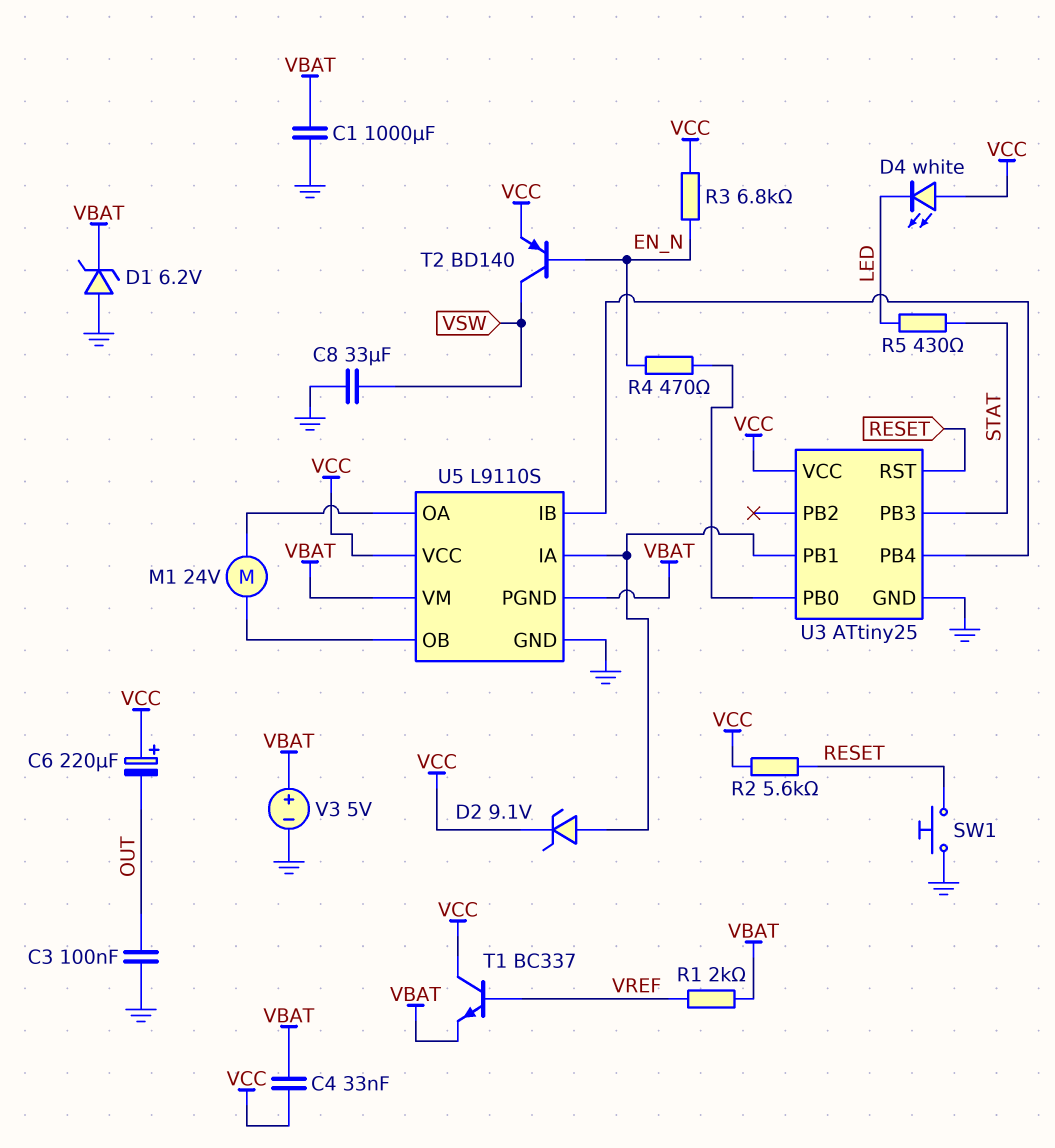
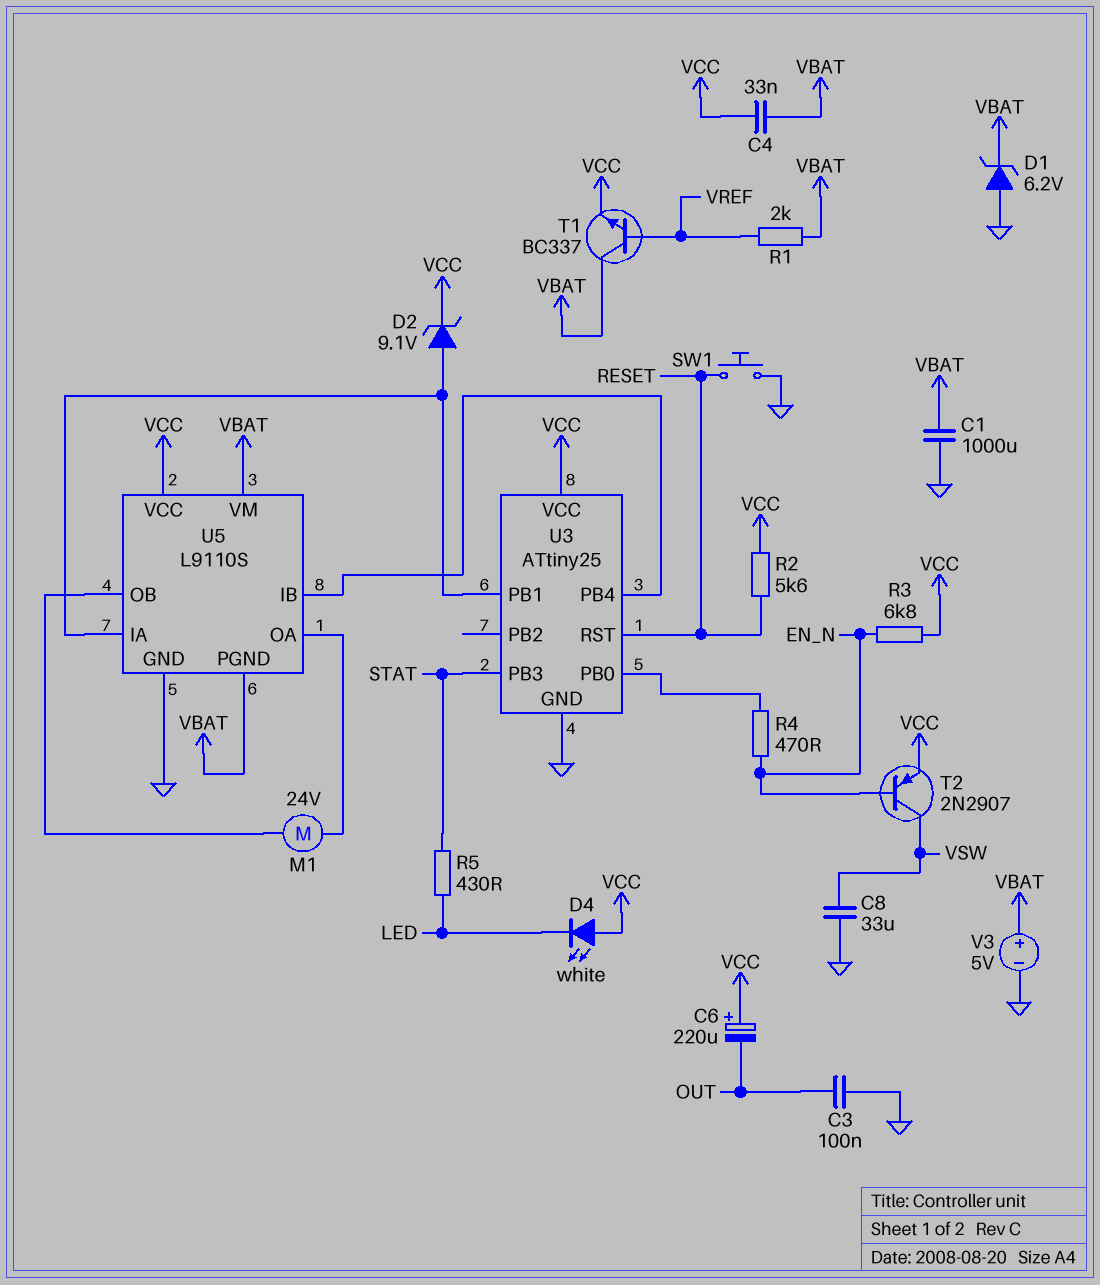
T1: NPN BC337 (B VREF, C VCC, E VBAT) -> NPN BC337 (B VREF, C VBAT, E VCC)
T2: PNP BD140 (B EN_N, C VSW, E VCC) -> PNP 2N2907 (B EN_N, C VSW, E VCC)

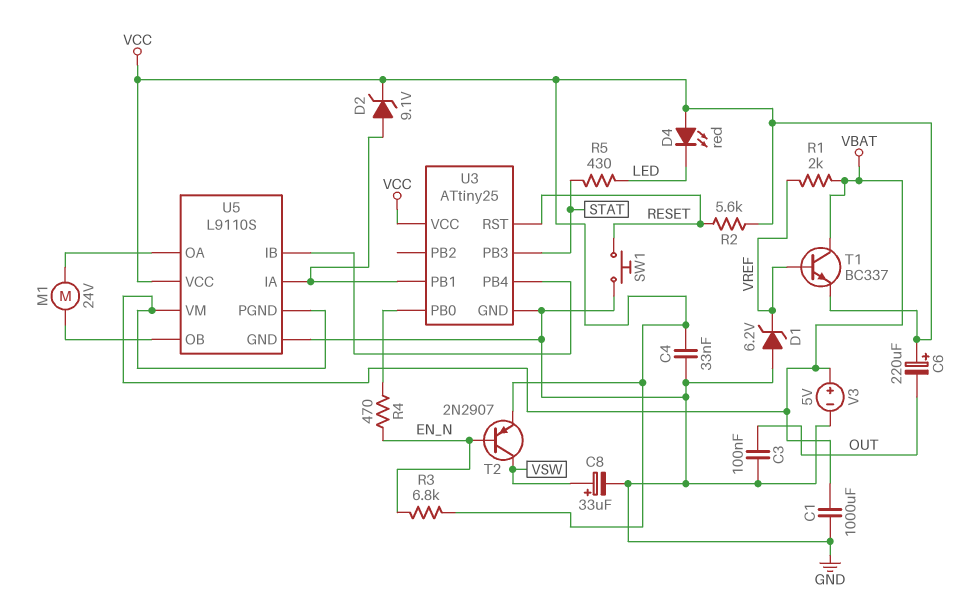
C4: 33nF (VBAT, VCC) -> 33nF (GND, VCC)
C8: 33uF (GND, VSW) -> 33uF (plus VSW, minus GND)
D1: zener 6.2V (A GND, K VBAT) -> zener 6.2V (A GND, K VREF)
D4: LED white (A VCC, K LED) -> LED red (A VCC, K LED)

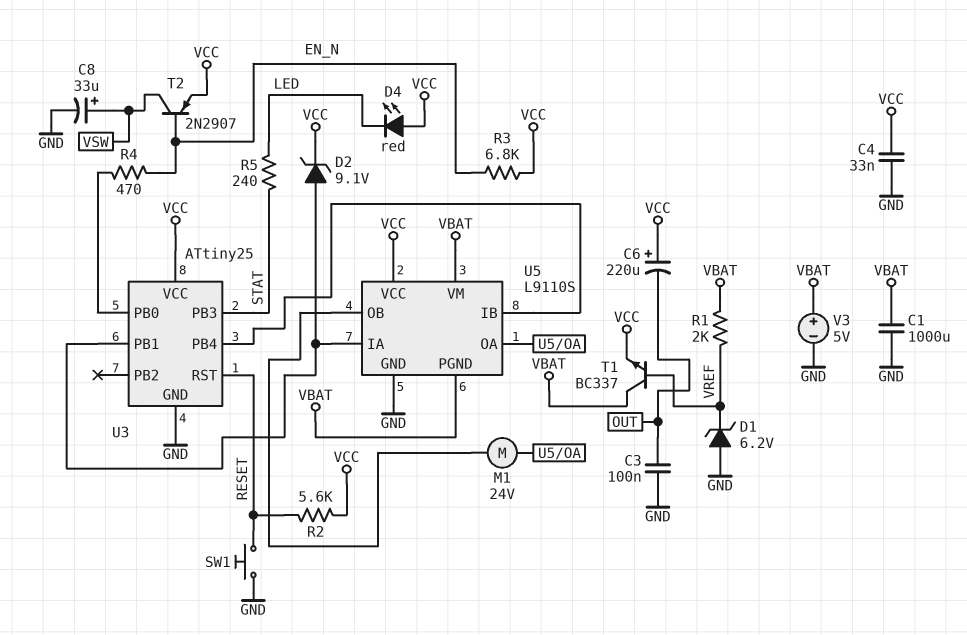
R5: 430 (LED, STAT) -> 240 (LED, STAT)

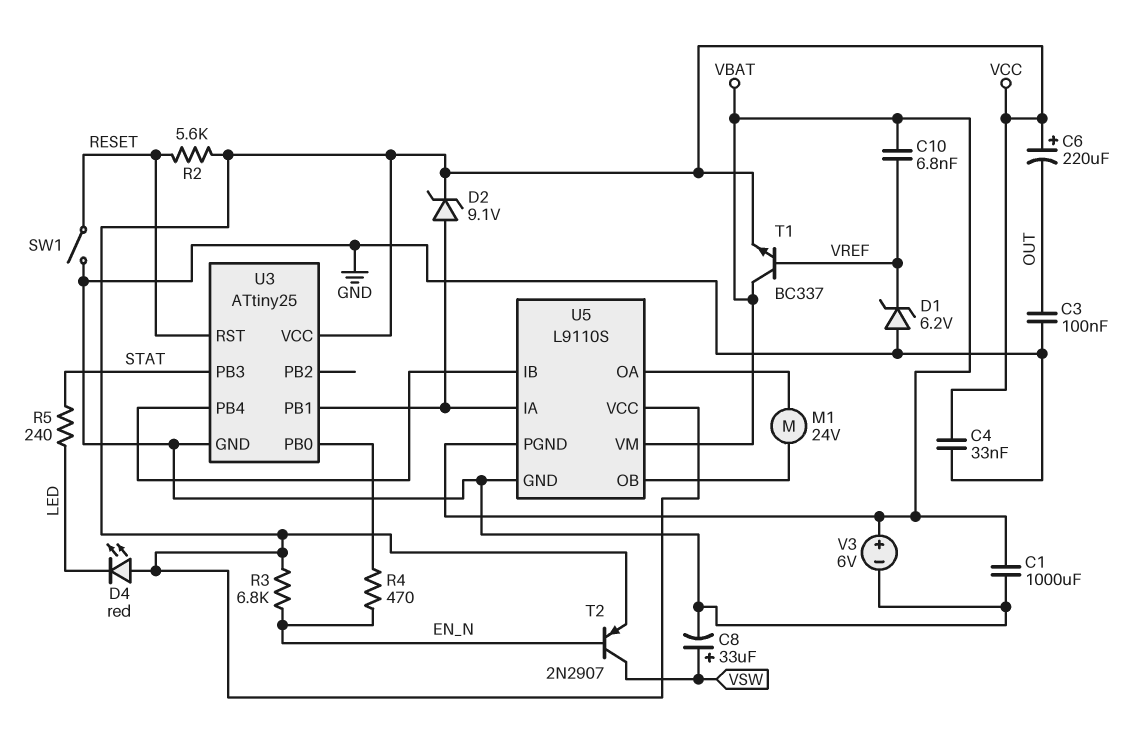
C10: none -> 6.8nF (VBAT, VREF)
R1: 2k (VBAT, VREF) -> none
SW1: button (GND, RESET) -> switch (GND, RESET)
V3: 5V (plus VBAT, minus GND) -> 6V (plus VBAT, minus GND)

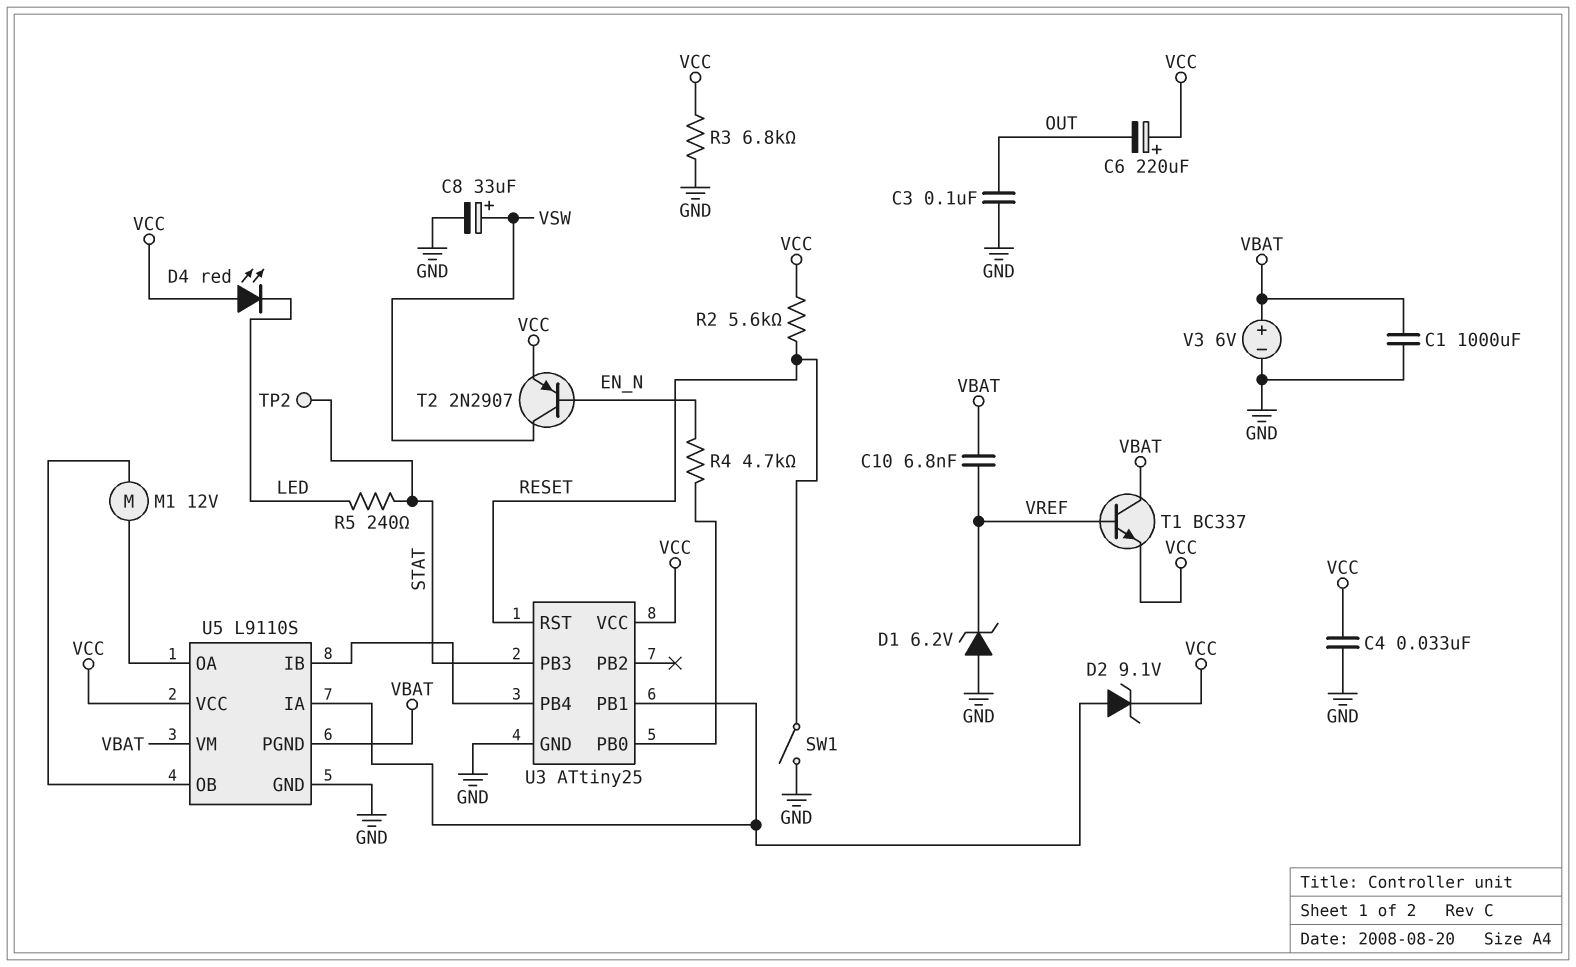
M1: motor 24V (U5/OA, U5/OB) -> motor 12V (U5/OA, U5/OB)
R3: 6.8k (EN_N, VCC) -> 6.8k (GND, VCC)
R4: 470 (EN_N, U3/PB0) -> 4.7k (EN_N, U3/PB0)
TP2: none -> test point (STAT)

